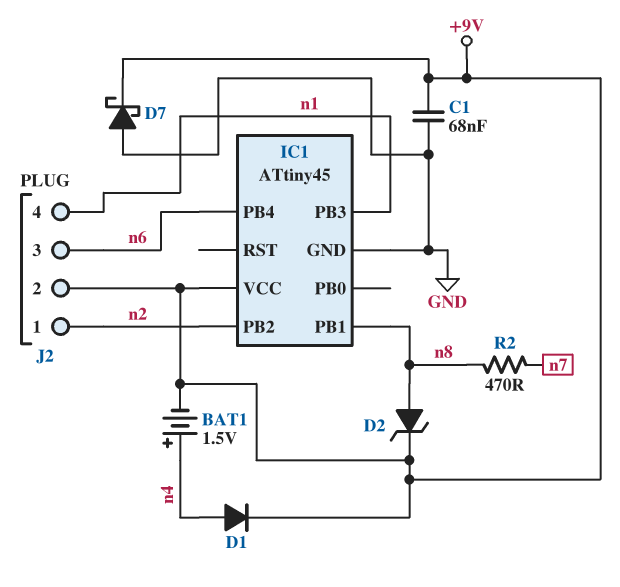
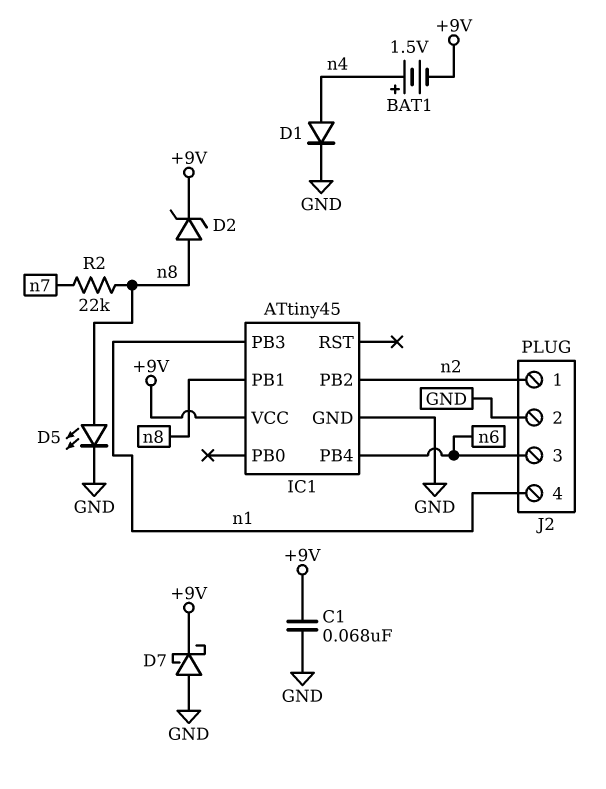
D1: diode (A n4, K +9V) -> diode (A n4, K GND)
D5: none -> LED (A n8, K GND)
J2 pin 2: +9V -> GND
R2: 470 (n7, n8) -> 22k (n7, n8)

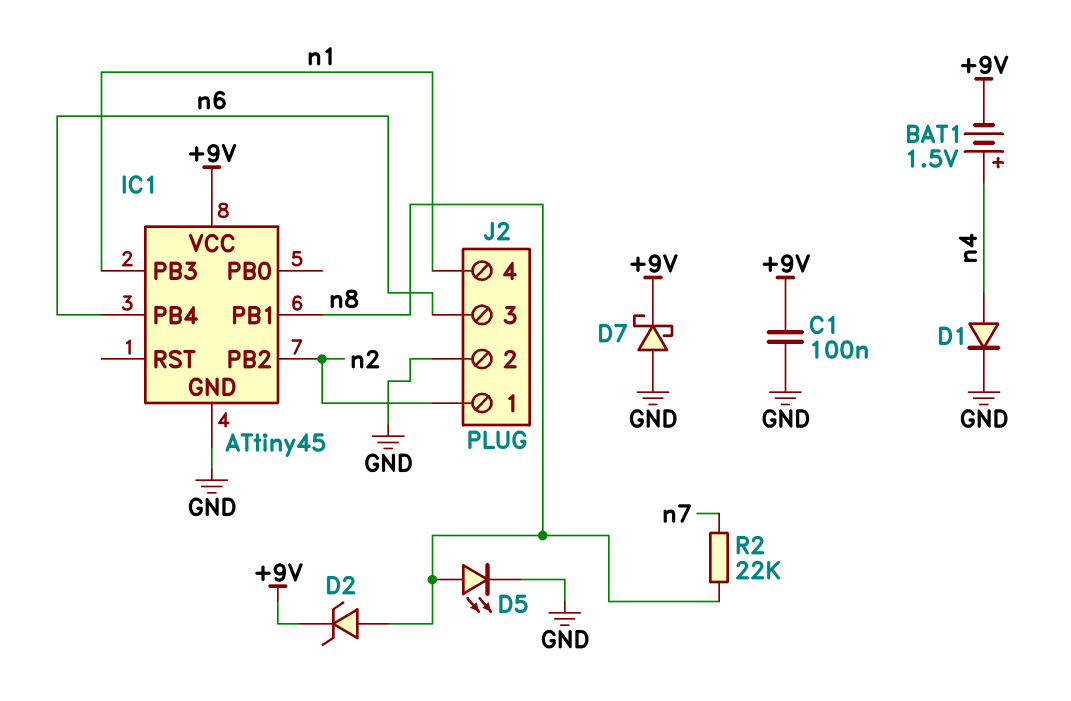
C1: 68nF (+9V, GND) -> 100nF (+9V, GND)

